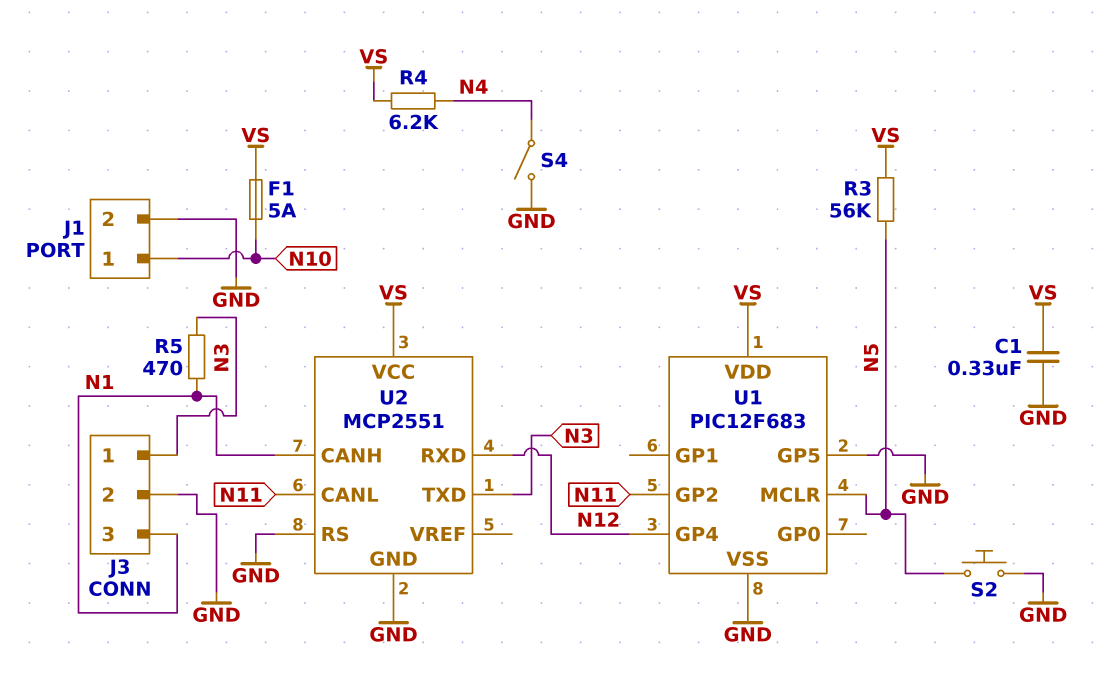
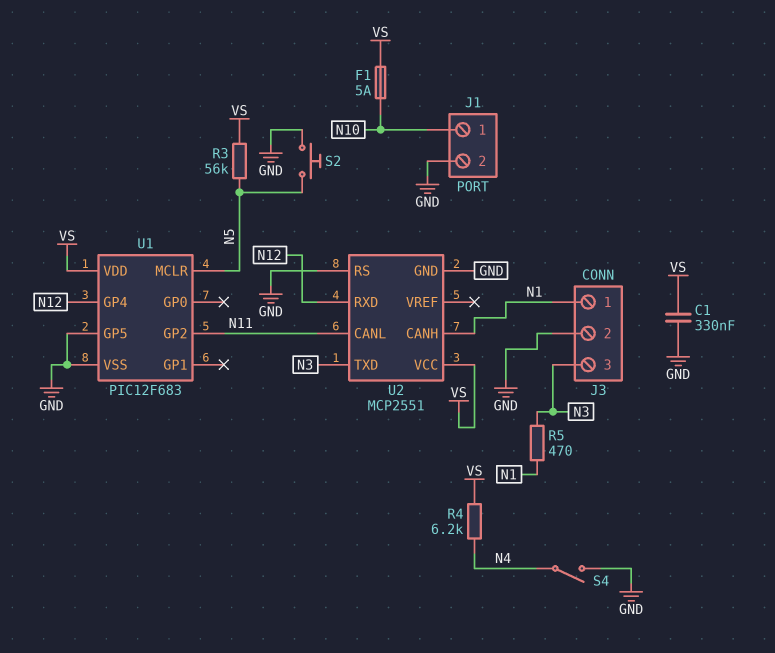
J3 pin 1: N3 -> N1
J3 pin 3: N1 -> N3

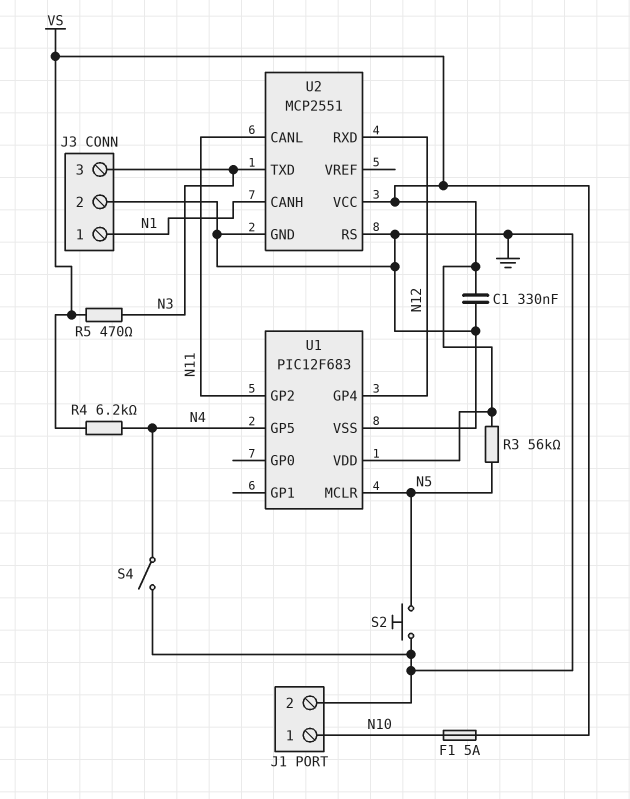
R5: 470 (N1, N3) -> 470 (N3, VS)
U1 pin GP5: GND -> N4

